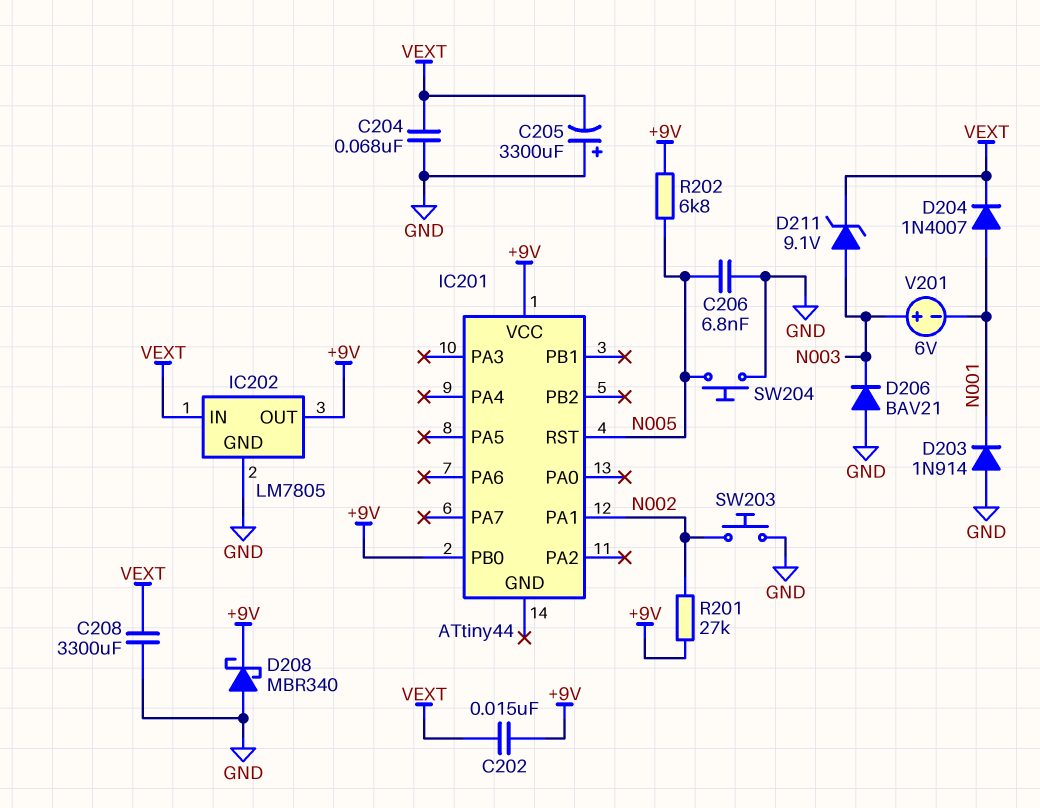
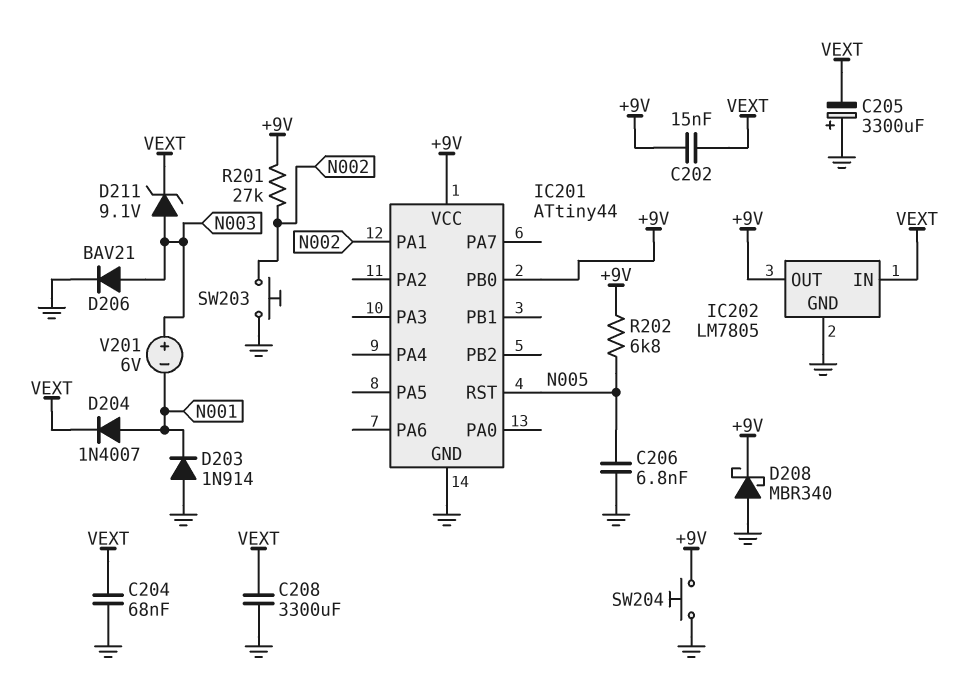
D206: diode BAV21 (A GND, K N003) -> diode BAV21 (A N003, K GND)
IC201 pin GND: none -> GND
SW204: button (GND, N005) -> button (+9V, GND)

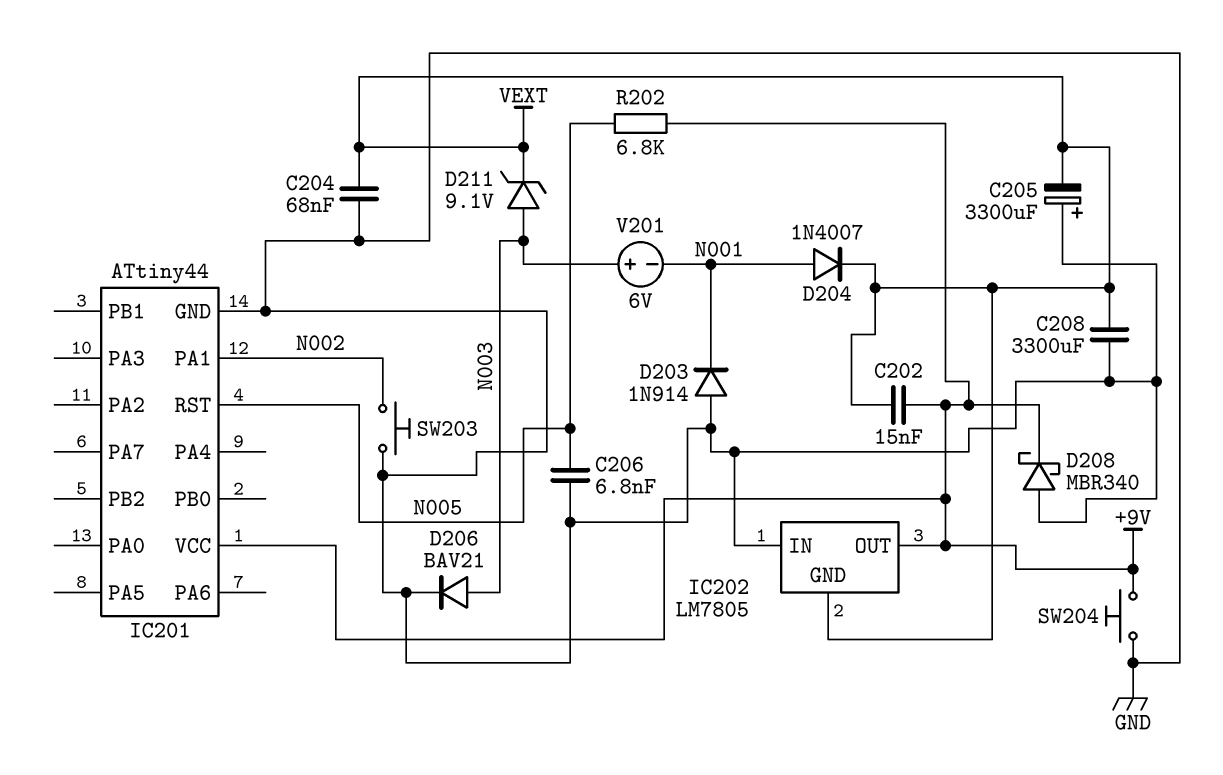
IC201 pin PB0: +9V -> none
IC202 pin GND: GND -> VEXT
IC202 pin IN: VEXT -> GND
R201: 27k (+9V, N002) -> none

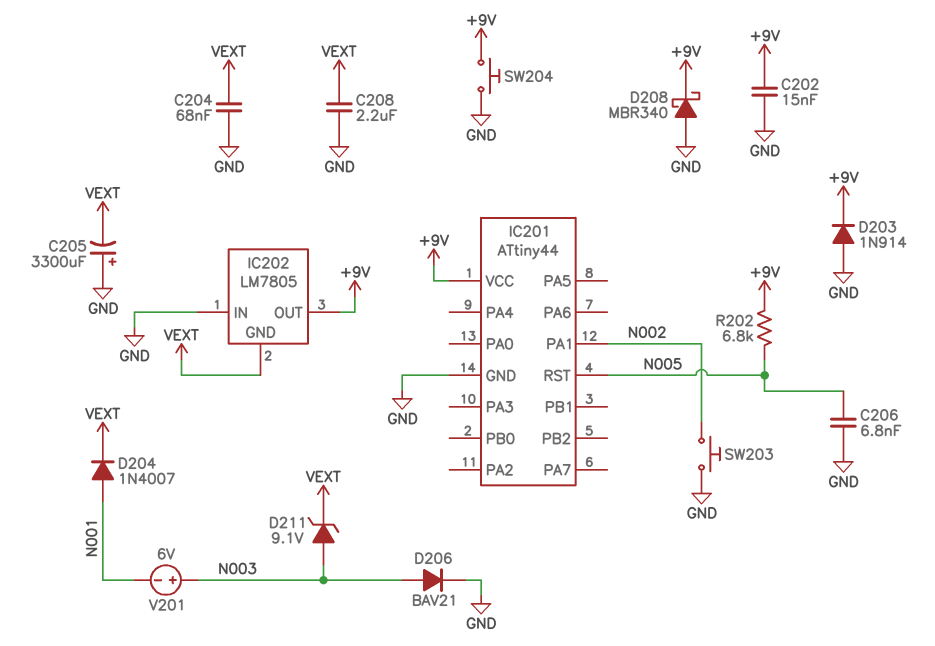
C202: 15nF (+9V, VEXT) -> 15nF (+9V, GND)
C208: 3300uF (GND, VEXT) -> 2.2uF (GND, VEXT)
D203: diode 1N914 (A GND, K N001) -> diode 1N914 (A GND, K +9V)

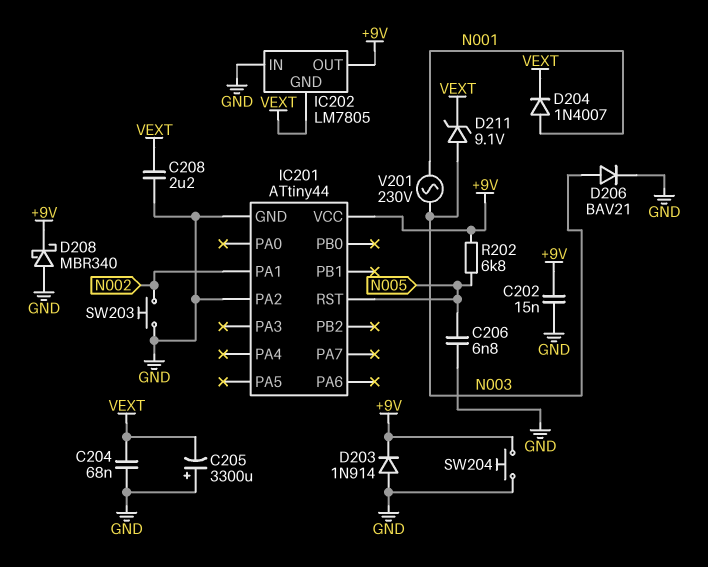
IC201 pin PA2: none -> GND
V201: 6V (plus N003, minus N001) -> AC 230V (N001, N003)

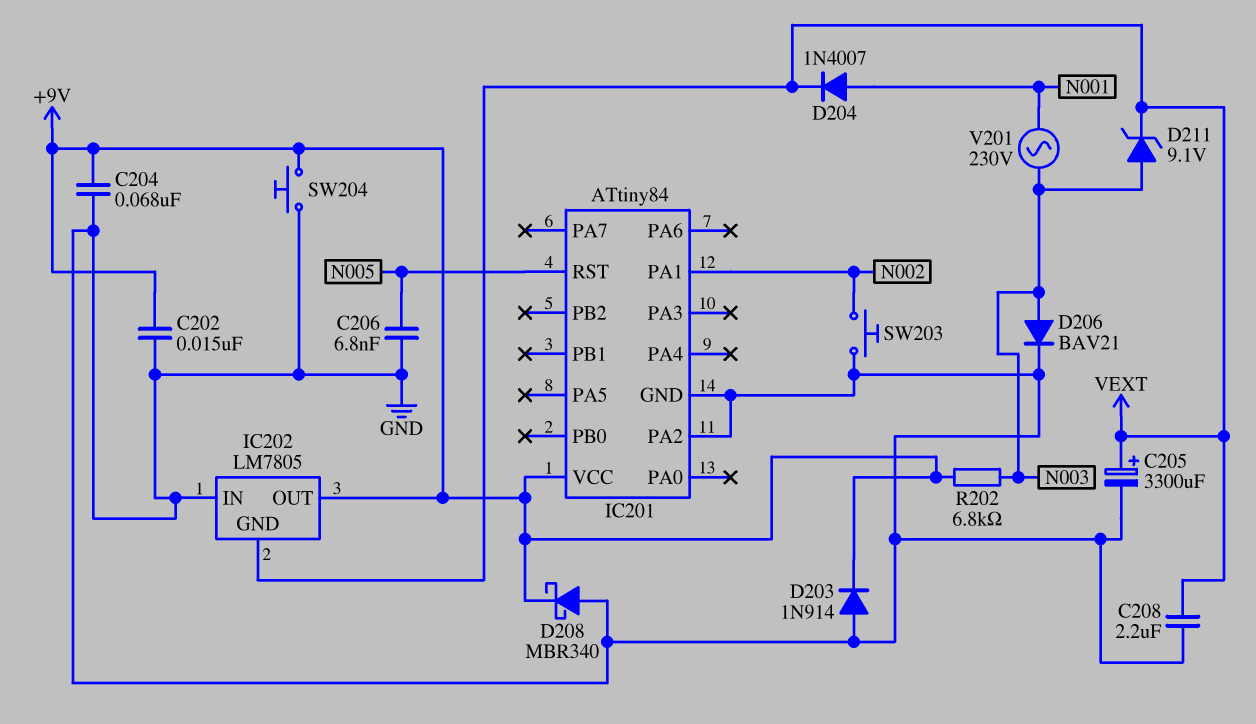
C204: 68nF (GND, VEXT) -> 68nF (+9V, GND)
C205: 3300uF (plus GND, minus VEXT) -> 3300uF (plus VEXT, minus GND)
IC201: ATtiny44 -> ATtiny84
R202: 6.8k (+9V, N005) -> 6.8k (+9V, N003)

